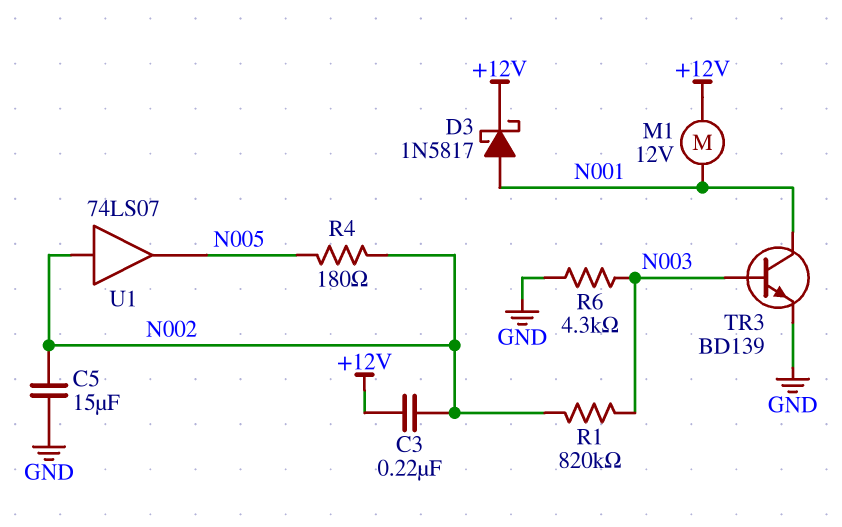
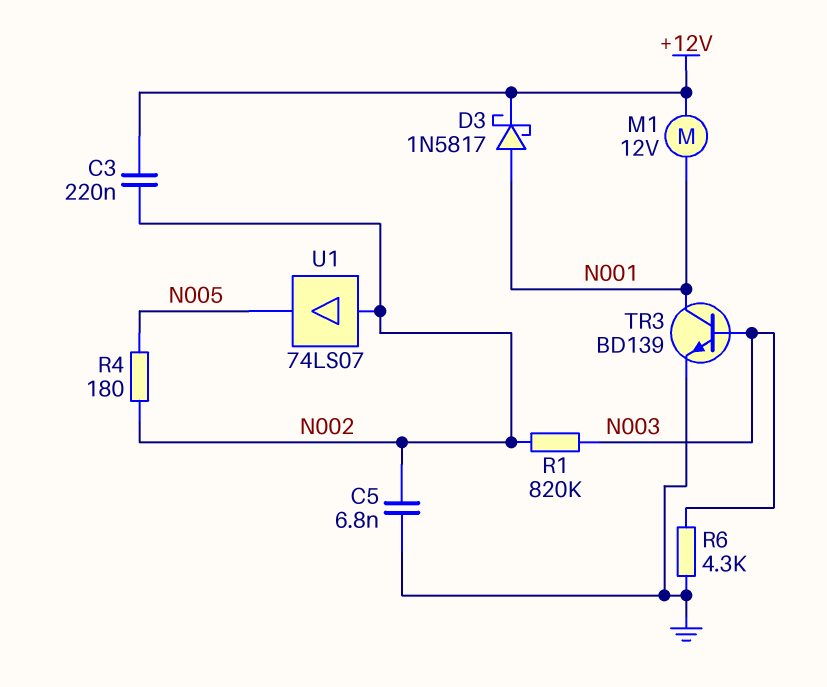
C5: 15uF (GND, N002) -> 6.8nF (GND, N002)

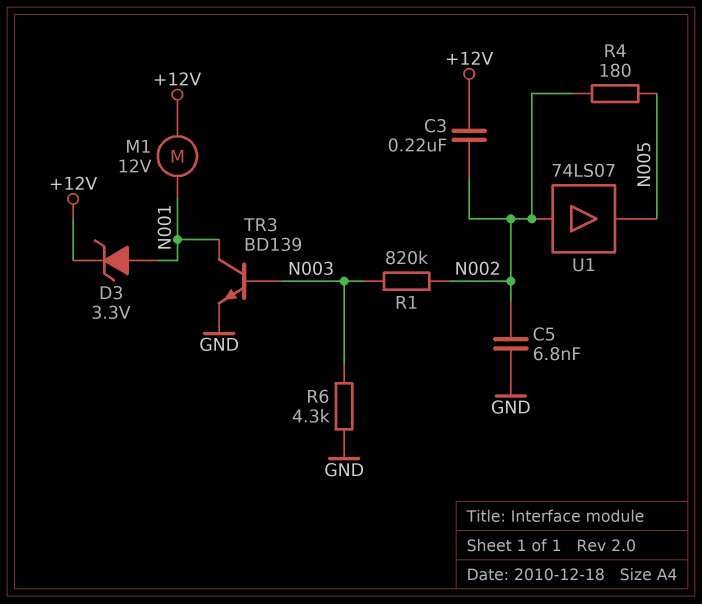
D3: schottky 1N5817 (A N001, K +12V) -> zener 3.3V (A N001, K +12V)

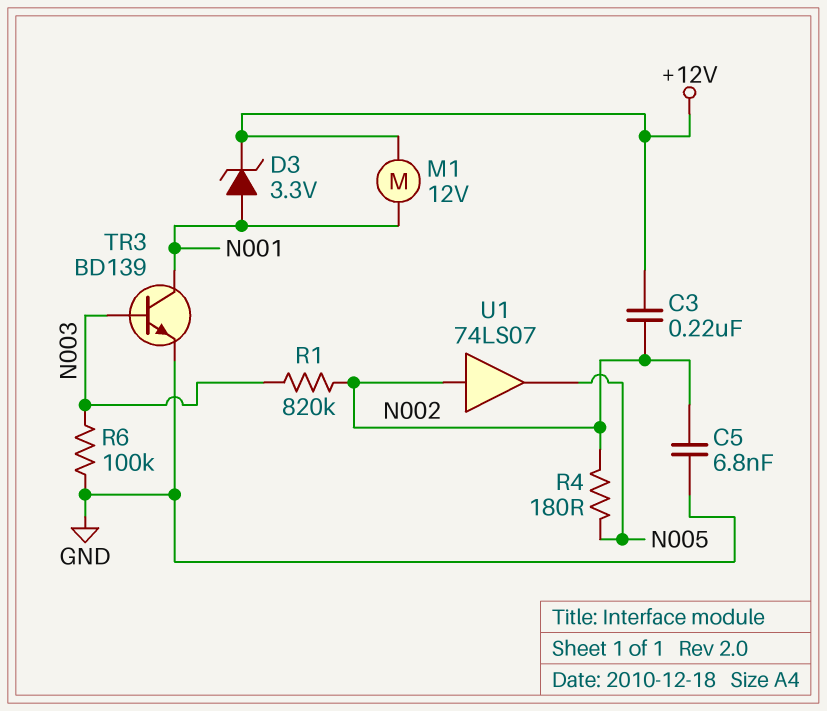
R6: 4.3k (GND, N003) -> 100k (GND, N003)

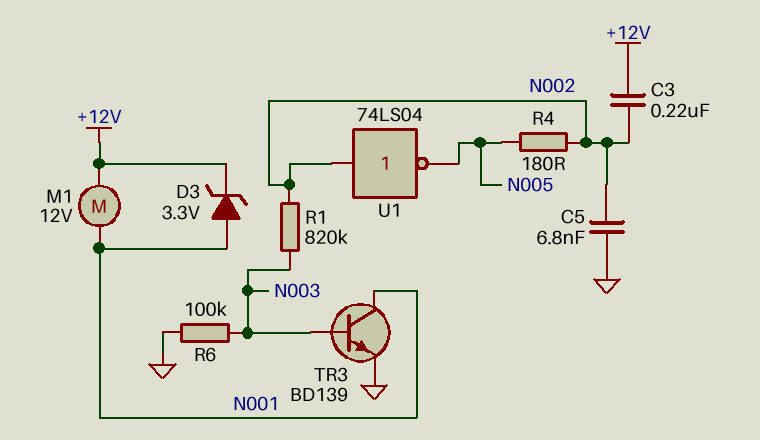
U1: buffer 74LS07 (in N002, out N005) -> NOT 74LS04 (in N002, out N005)

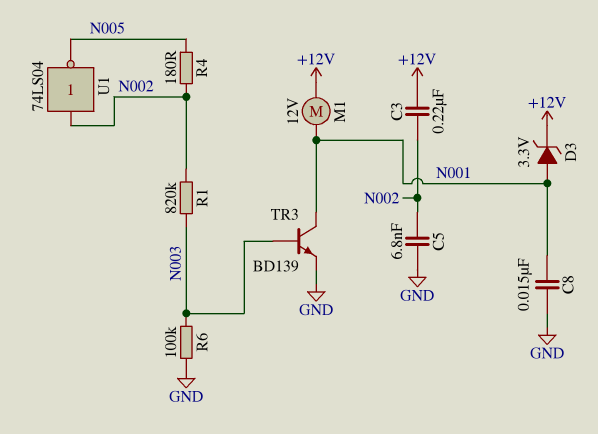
C8: none -> 15nF (GND, N001)

